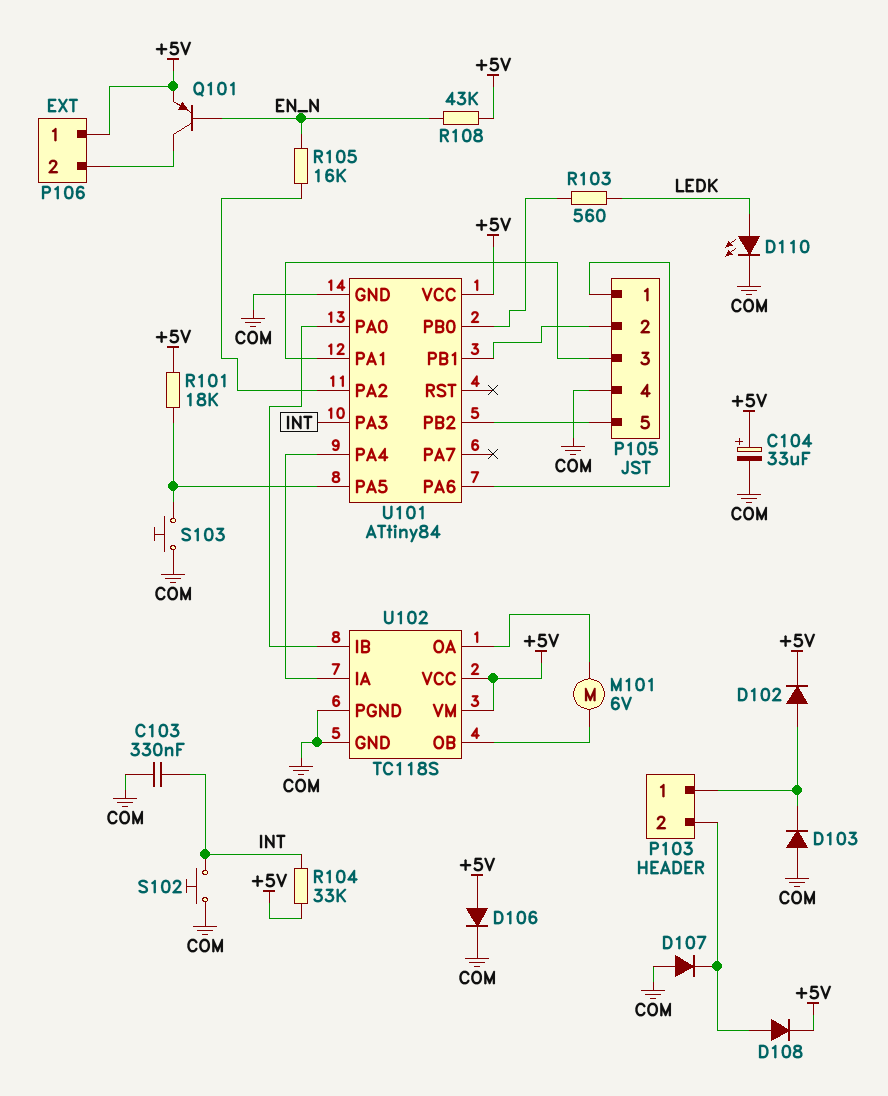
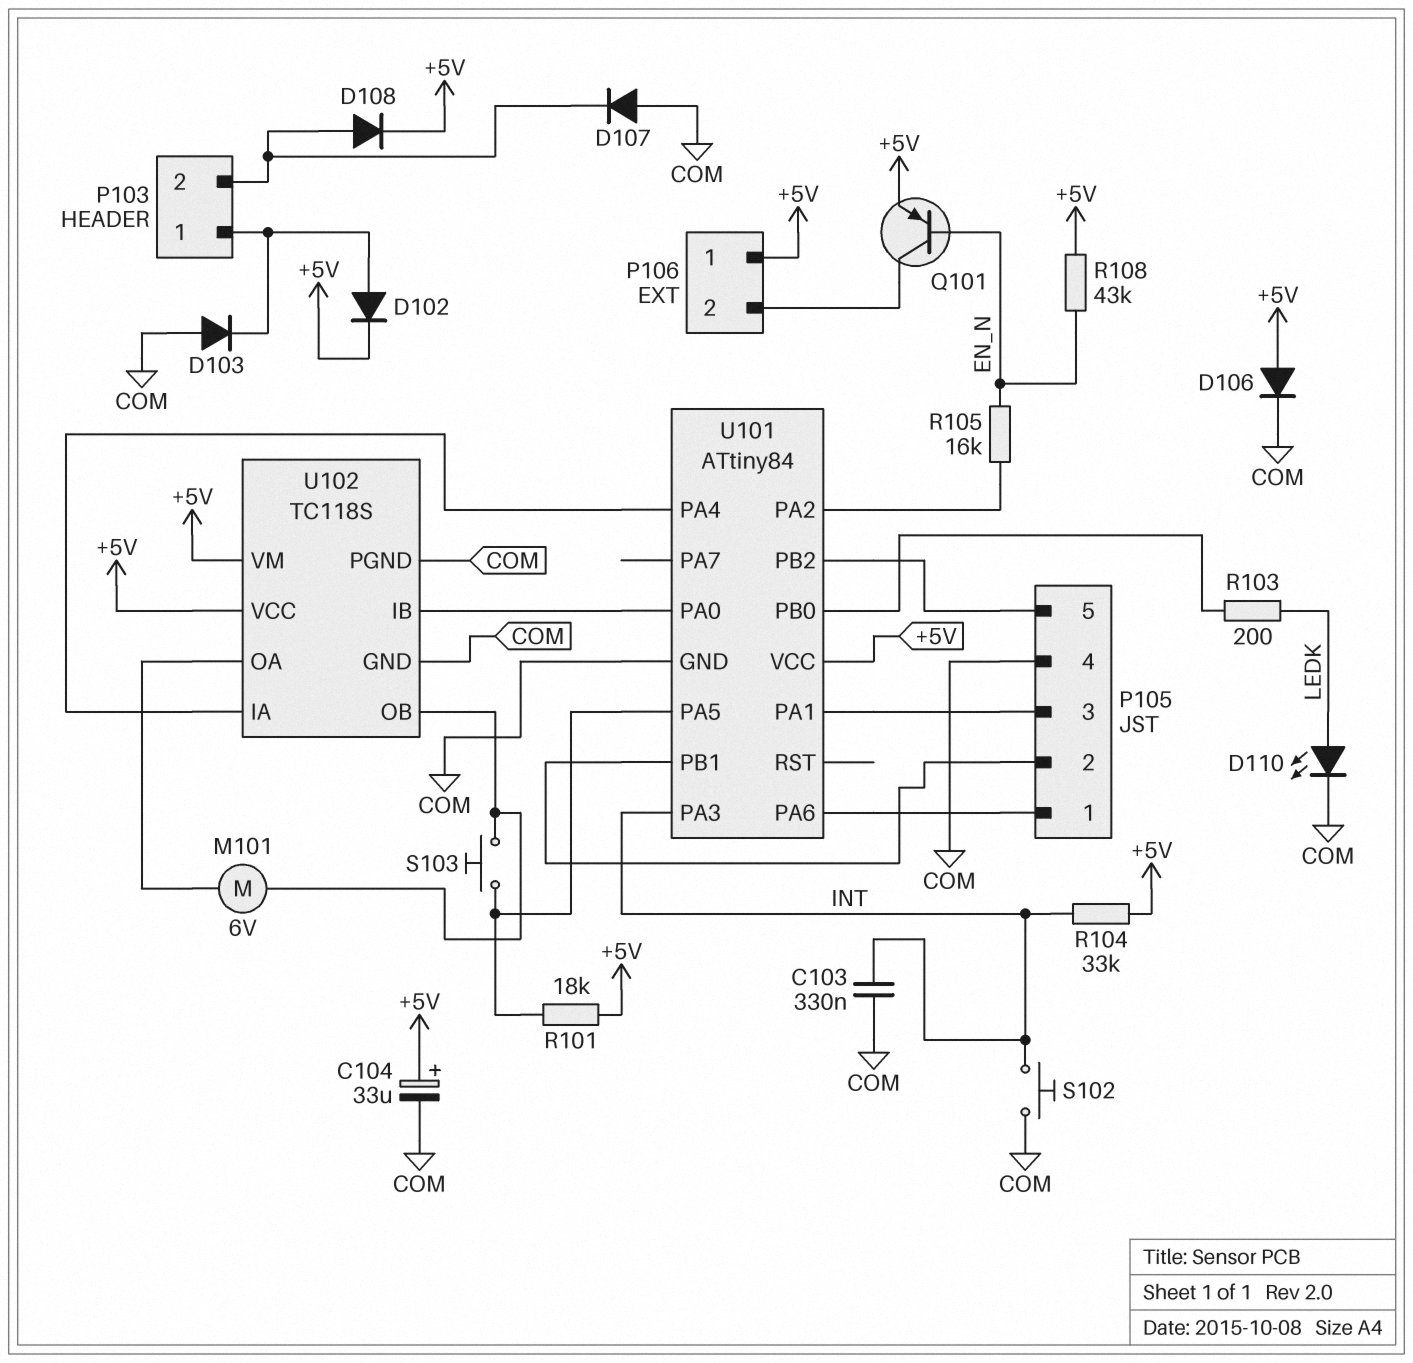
R103: 560 (LEDK, U101/PB0) -> 200 (LEDK, U101/PB0)
S103: button (COM, U101/PA5) -> button (U101/PA5, U102/OB)

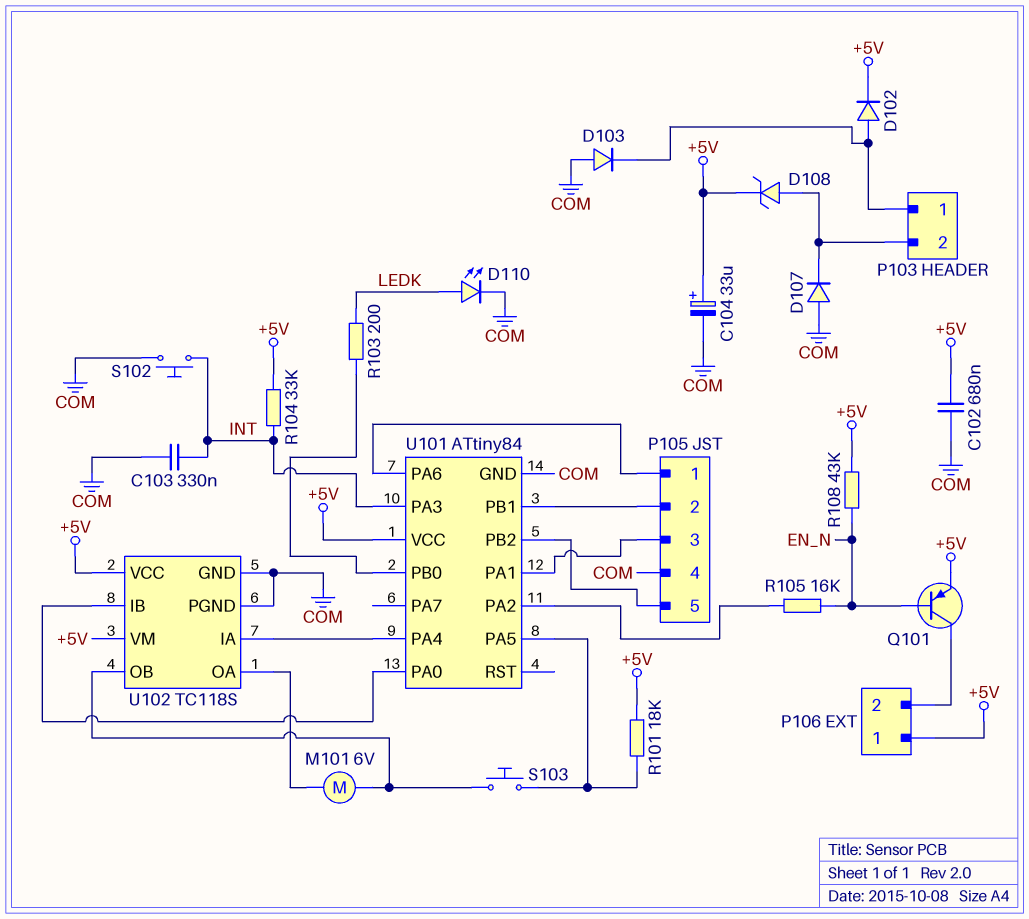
C102: none -> 680nF (+5V, COM)
D106: diode (A +5V, K COM) -> none
D108: diode (A P103/2, K +5V) -> zener (A P103/2, K +5V)

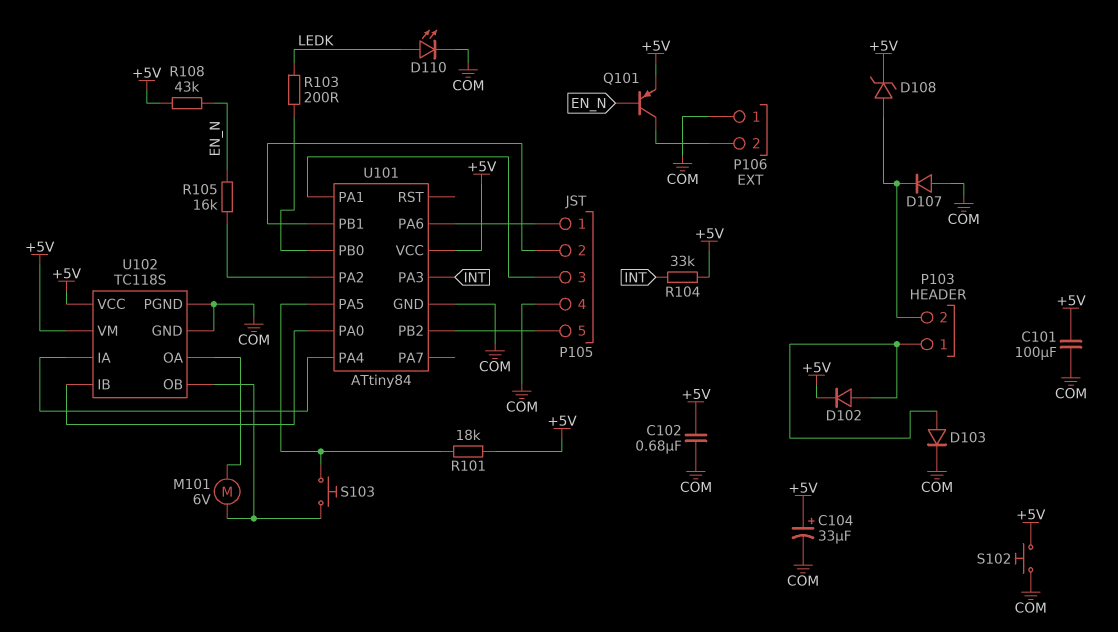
C101: none -> 100uF (+5V, COM)
C103: 330nF (COM, INT) -> none
D103: diode (A COM, K P103/1) -> diode (A P103/1, K COM)
P106 pin 1: +5V -> COM
S102: button (COM, INT) -> button (+5V, COM)

